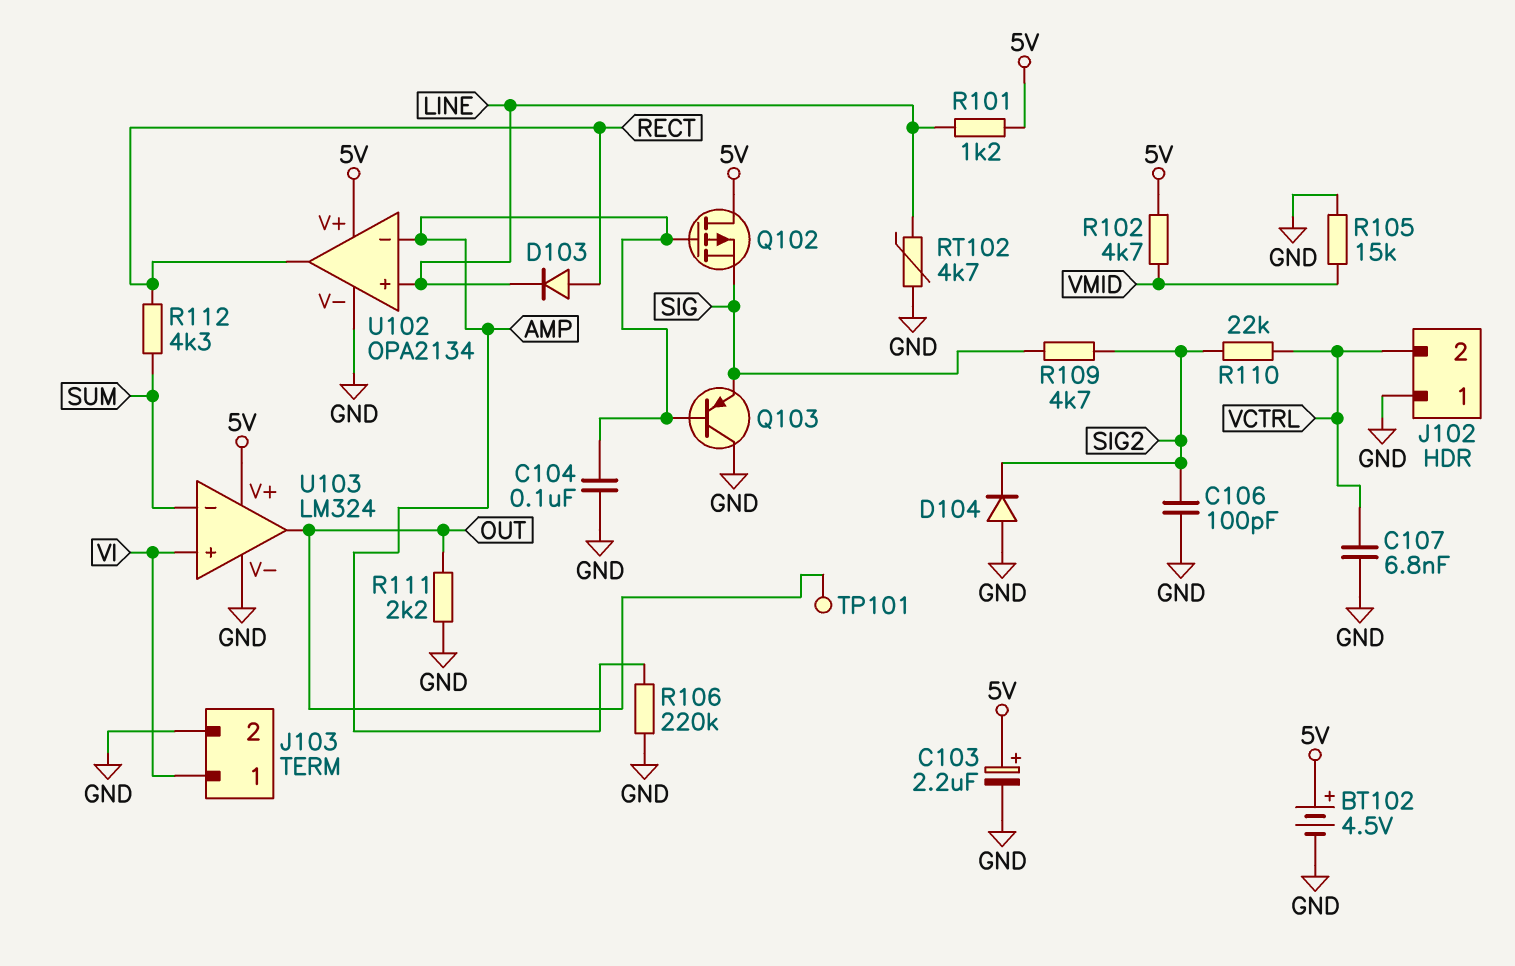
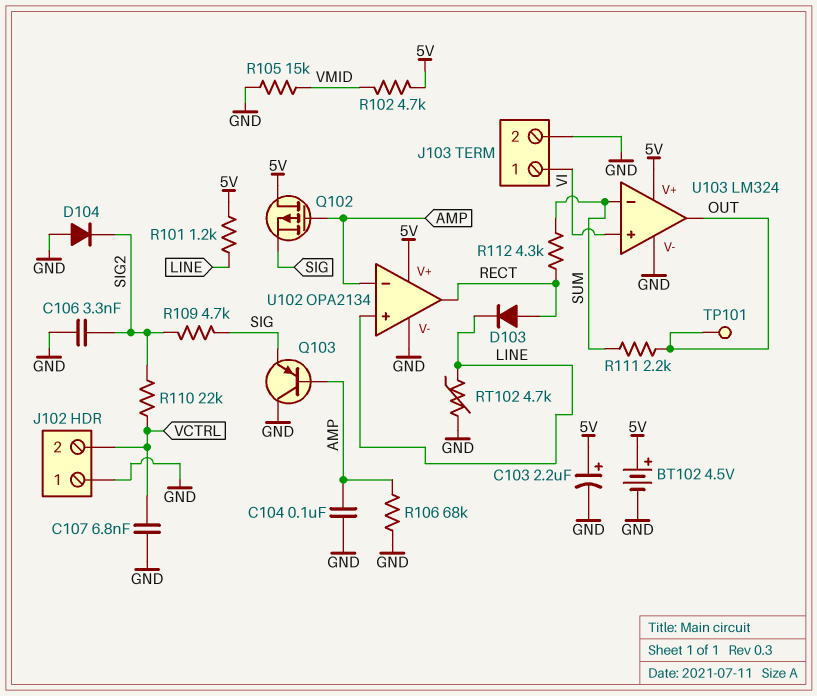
C106: 100pF (GND, SIG2) -> 3.3nF (GND, SIG2)
R106: 220k (AMP, GND) -> 68k (AMP, GND)
R111: 2.2k (GND, OUT) -> 2.2k (OUT, SUM)

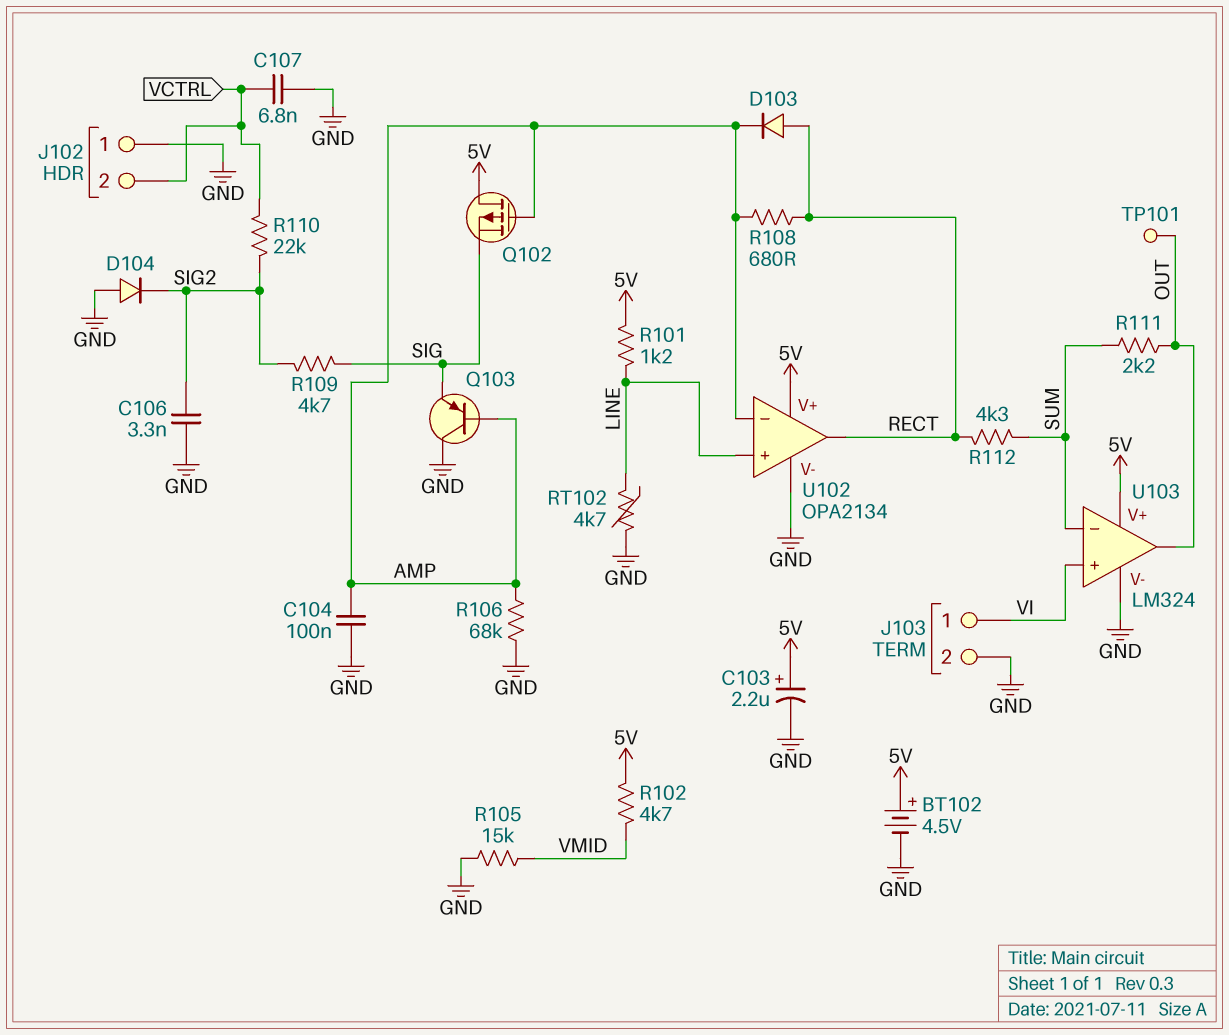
D103: diode (A RECT, K LINE) -> diode (A RECT, K AMP)
R108: none -> 680 (AMP, RECT)

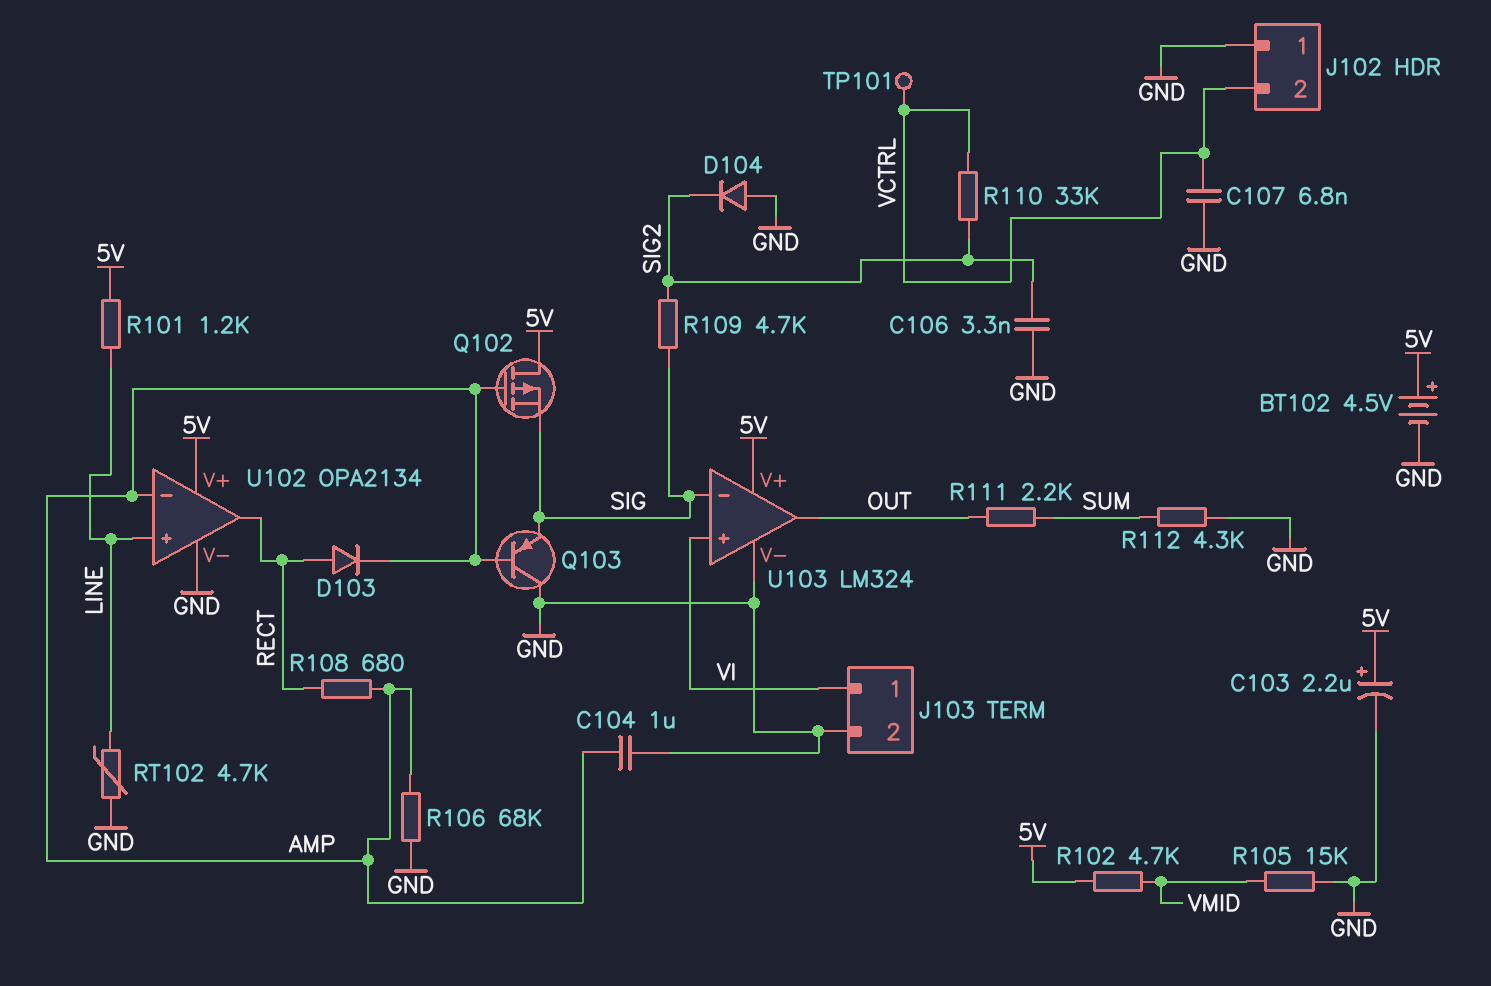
C104: 100nF (AMP, GND) -> 1uF (AMP, GND)
R110: 22k (SIG2, VCTRL) -> 33k (SIG2, VCTRL)
R112: 4.3k (RECT, SUM) -> 4.3k (GND, SUM)
TP101: test point (OUT) -> test point (VCTRL)
U103 pin in-: SUM -> SIG

